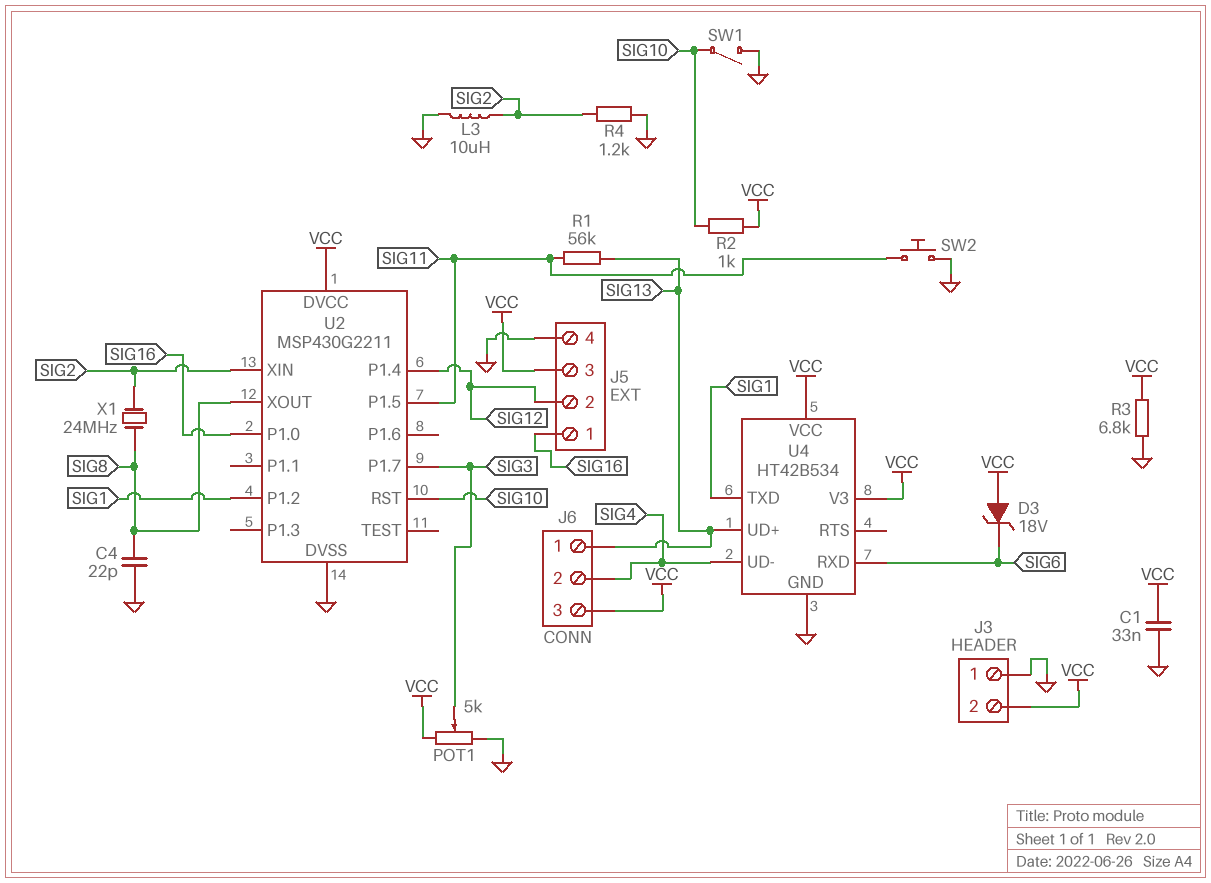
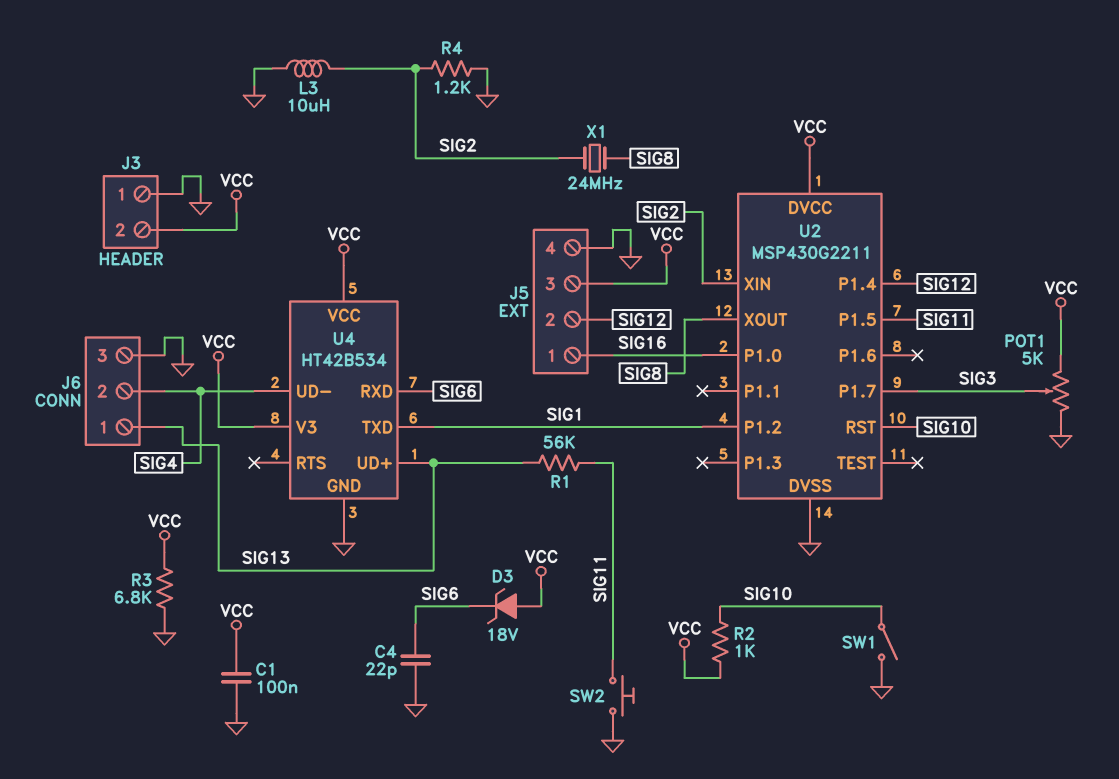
C1: 33nF (GND, VCC) -> 100nF (GND, VCC)
C4: 22pF (GND, SIG8) -> 22pF (GND, SIG6)
J6 pin 3: VCC -> GND

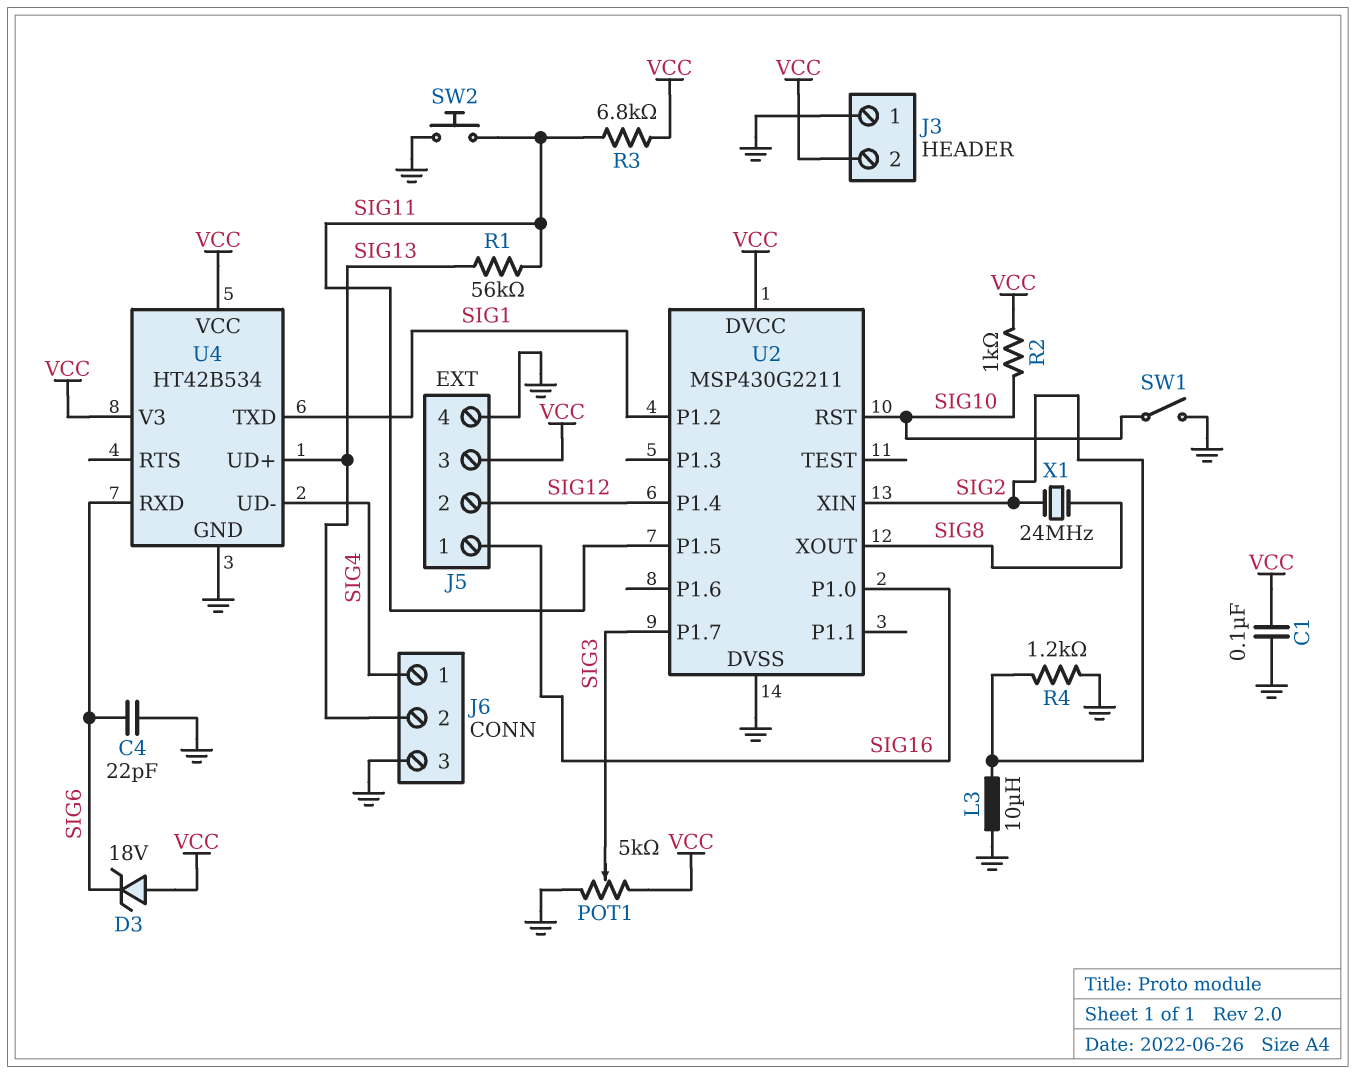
J6 pin 1: SIG13 -> SIG4
J6 pin 2: SIG4 -> SIG13
R3: 6.8k (GND, VCC) -> 6.8k (SIG11, VCC)

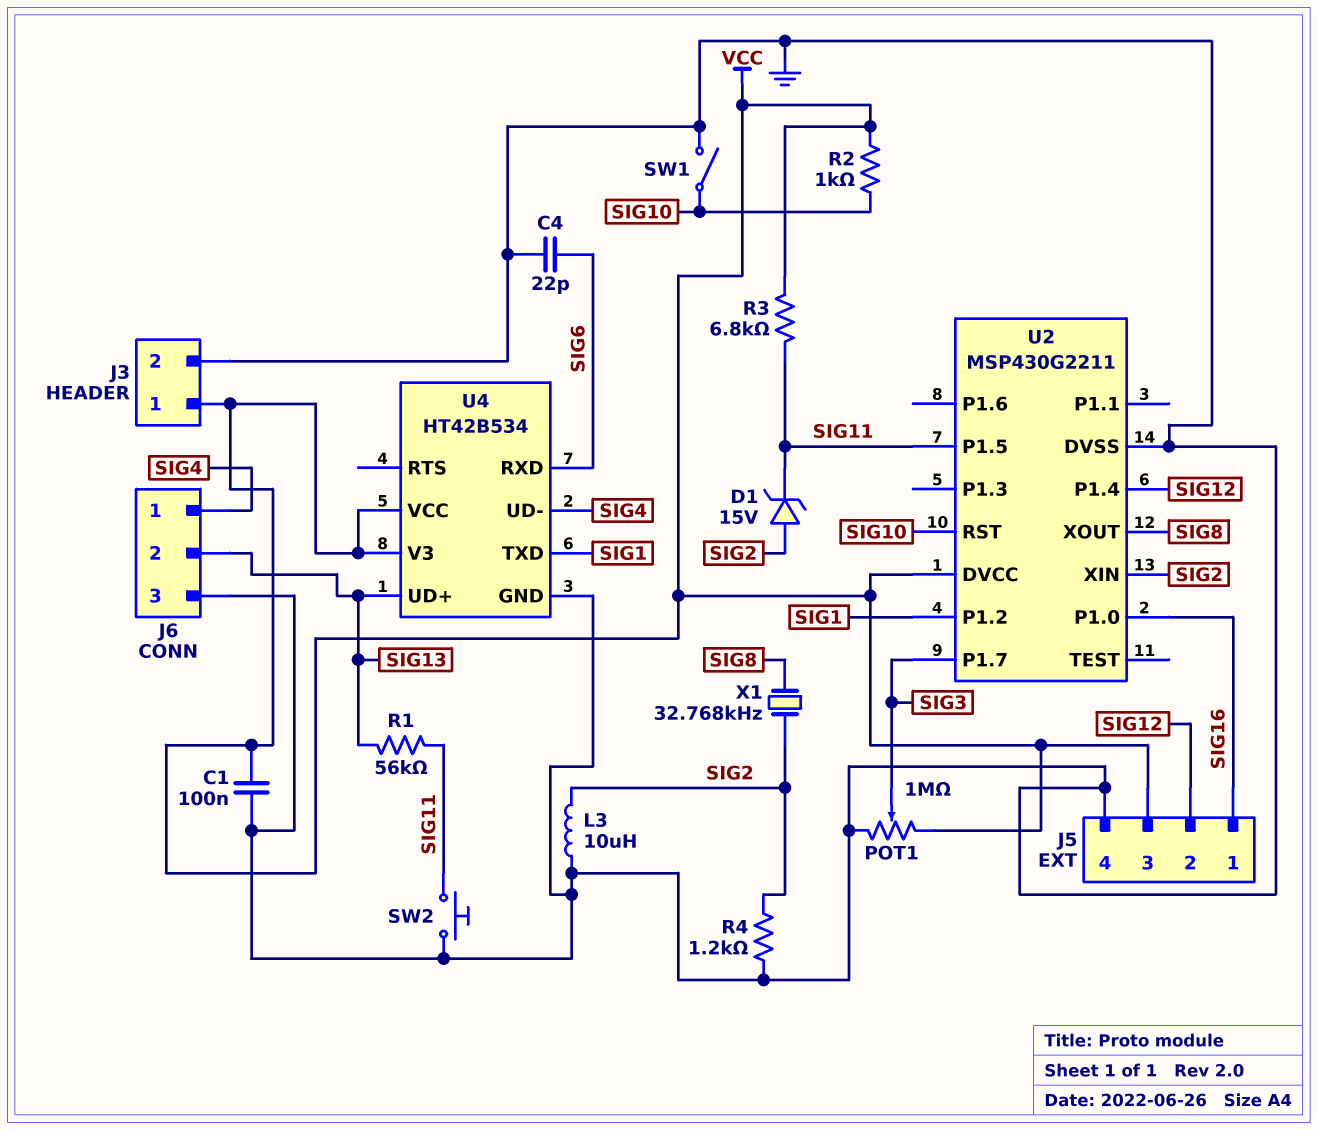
D1: none -> zener 15V (A SIG2, K SIG11)
D3: zener 18V (A VCC, K SIG6) -> none
J3 pin 1: GND -> VCC
J3 pin 2: VCC -> GND
POT1: 5k (GND, VCC, wiper SIG3) -> 1M (GND, VCC, wiper SIG3)
X1: 24MHz (SIG2, SIG8) -> 32.768kHz (SIG2, SIG8)

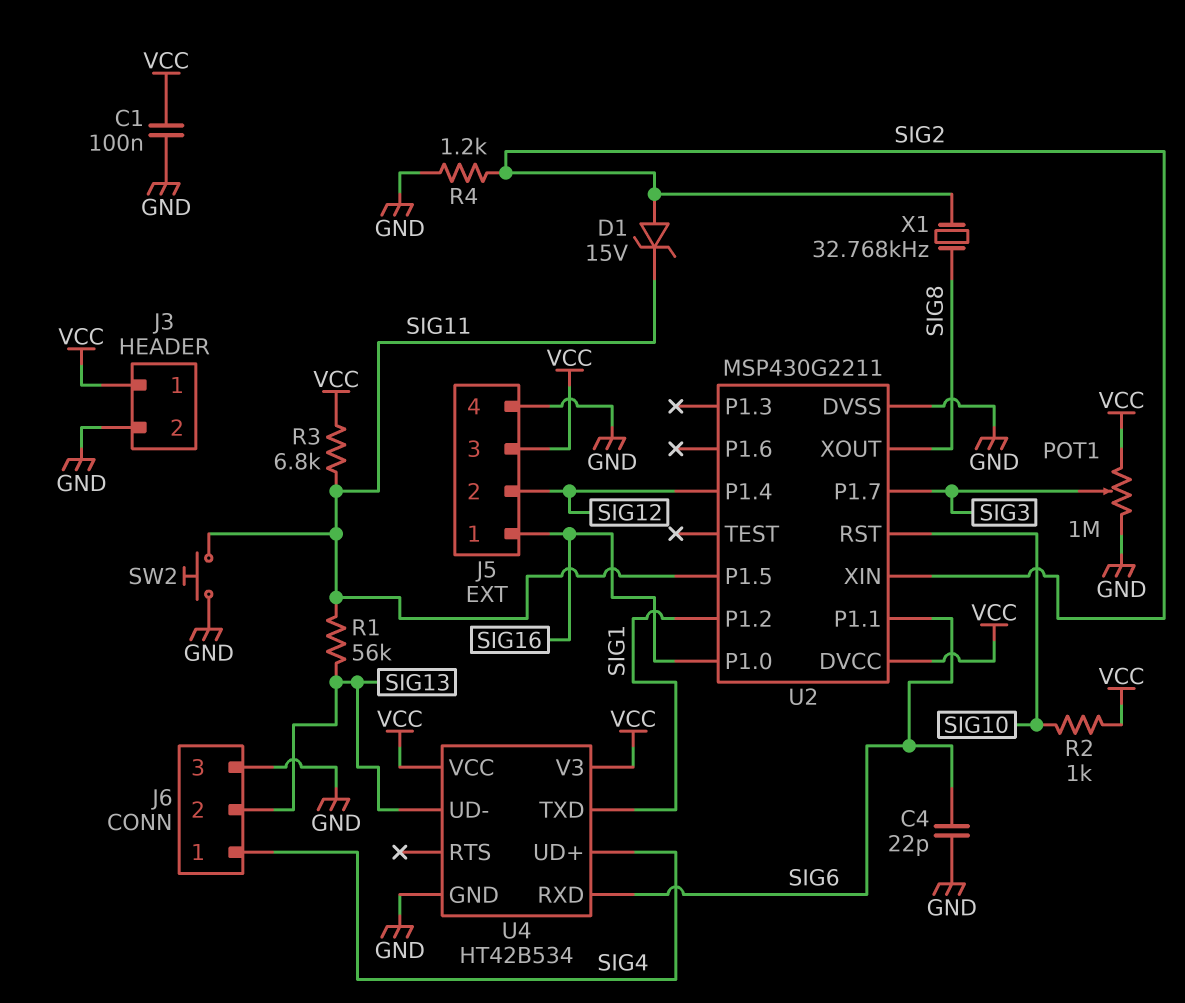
L3: 10uH (GND, SIG2) -> none
SW1: switch (GND, SIG10) -> none
U2 pin P1.1: none -> SIG6
U4 pin UD+: SIG13 -> SIG4
U4 pin UD-: SIG4 -> SIG13

